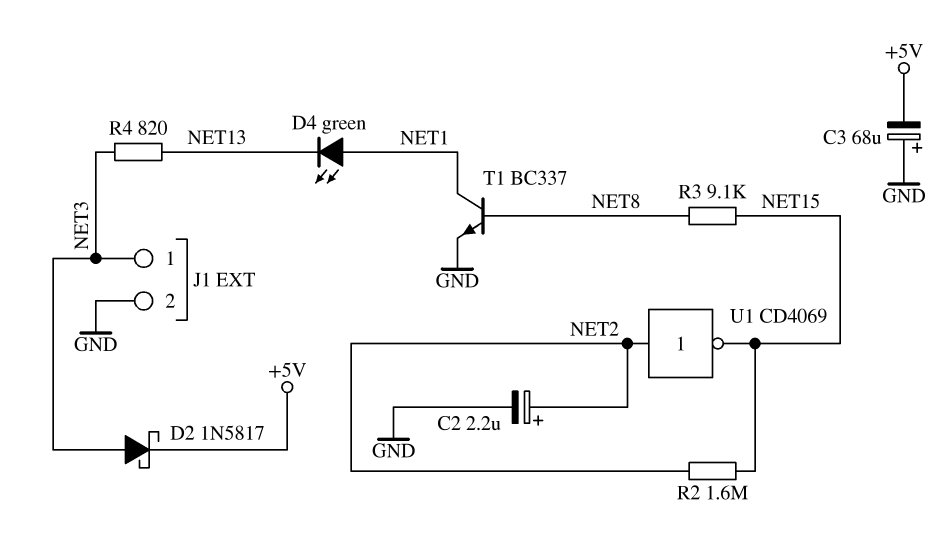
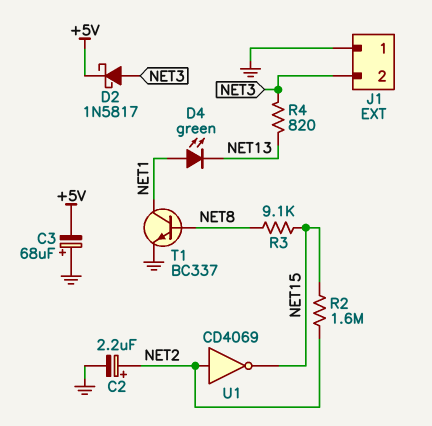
J1 pin 1: NET3 -> GND
J1 pin 2: GND -> NET3

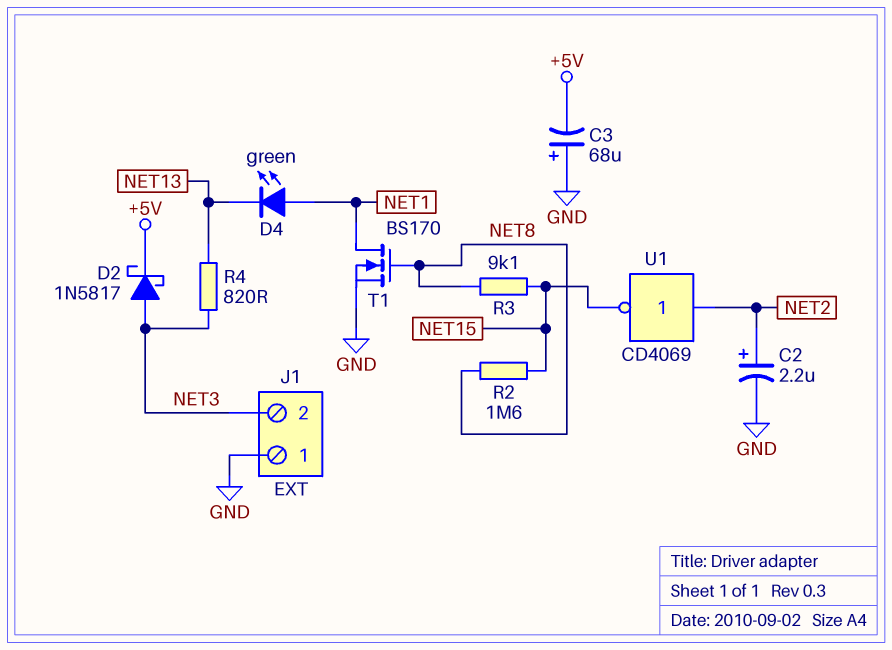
R2: 1.6M (NET2, NET15) -> 1.6M (NET8, NET15)
T1: NPN BC337 (B NET8, C NET1, E GND) -> NMOS BS170 (G NET8, D NET1, S GND)

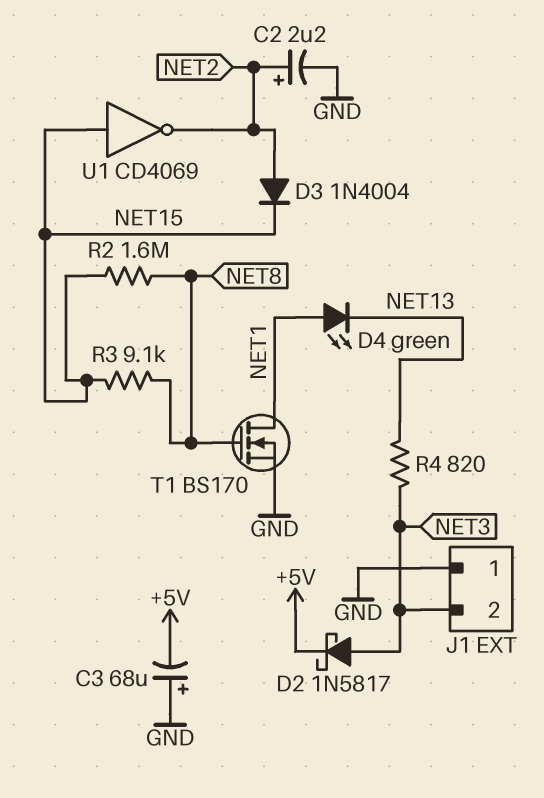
D3: none -> diode 1N4004 (A NET2, K NET15)
U1: NOT CD4069 (in NET2, out NET15) -> NOT CD4069 (in NET15, out NET2)

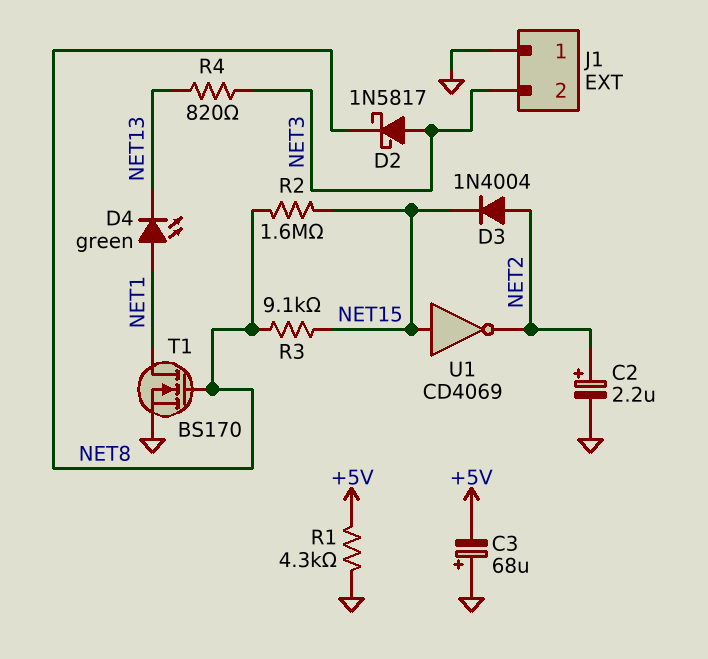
D2: schottky 1N5817 (A NET3, K +5V) -> schottky 1N5817 (A NET3, K NET8)
R1: none -> 4.3k (+5V, GND)

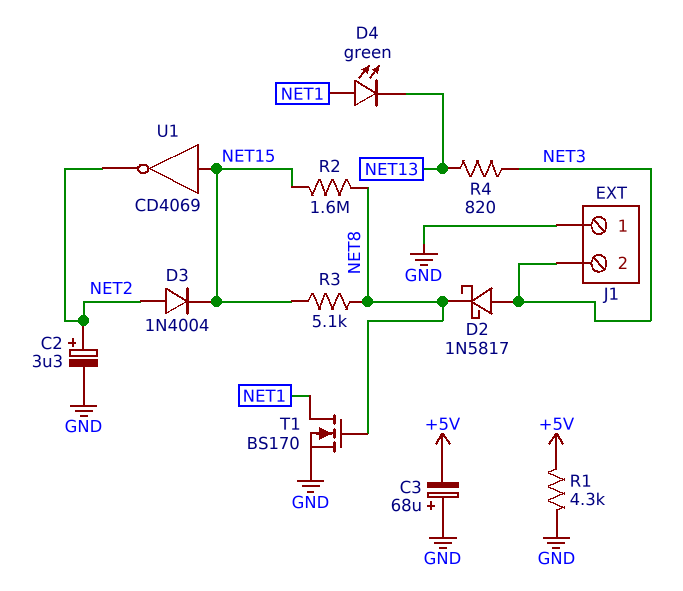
C2: 2.2uF (plus NET2, minus GND) -> 3.3uF (plus NET2, minus GND)
R3: 9.1k (NET8, NET15) -> 5.1k (NET8, NET15)

